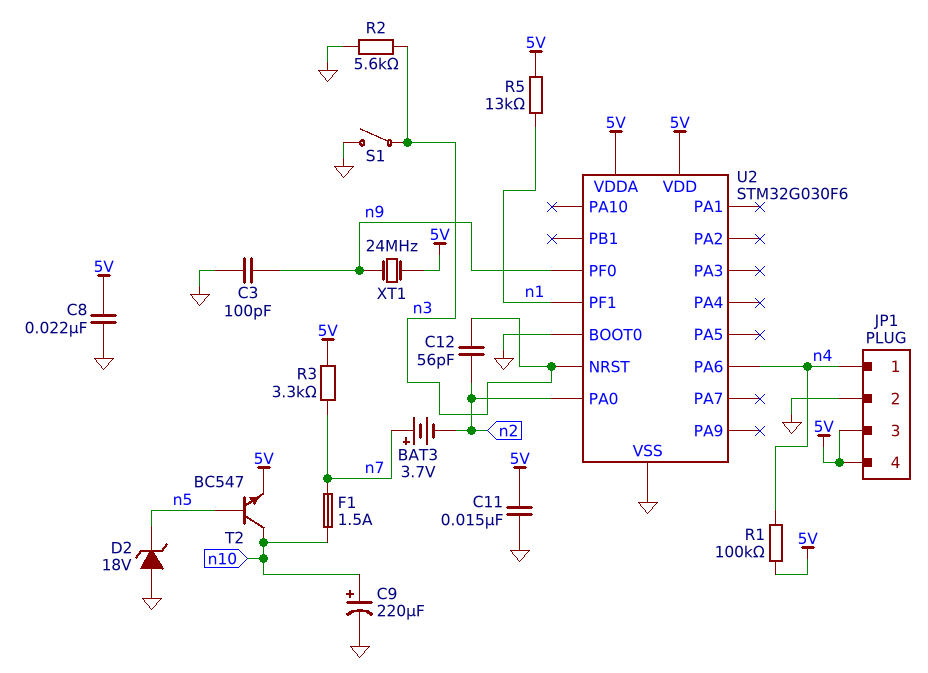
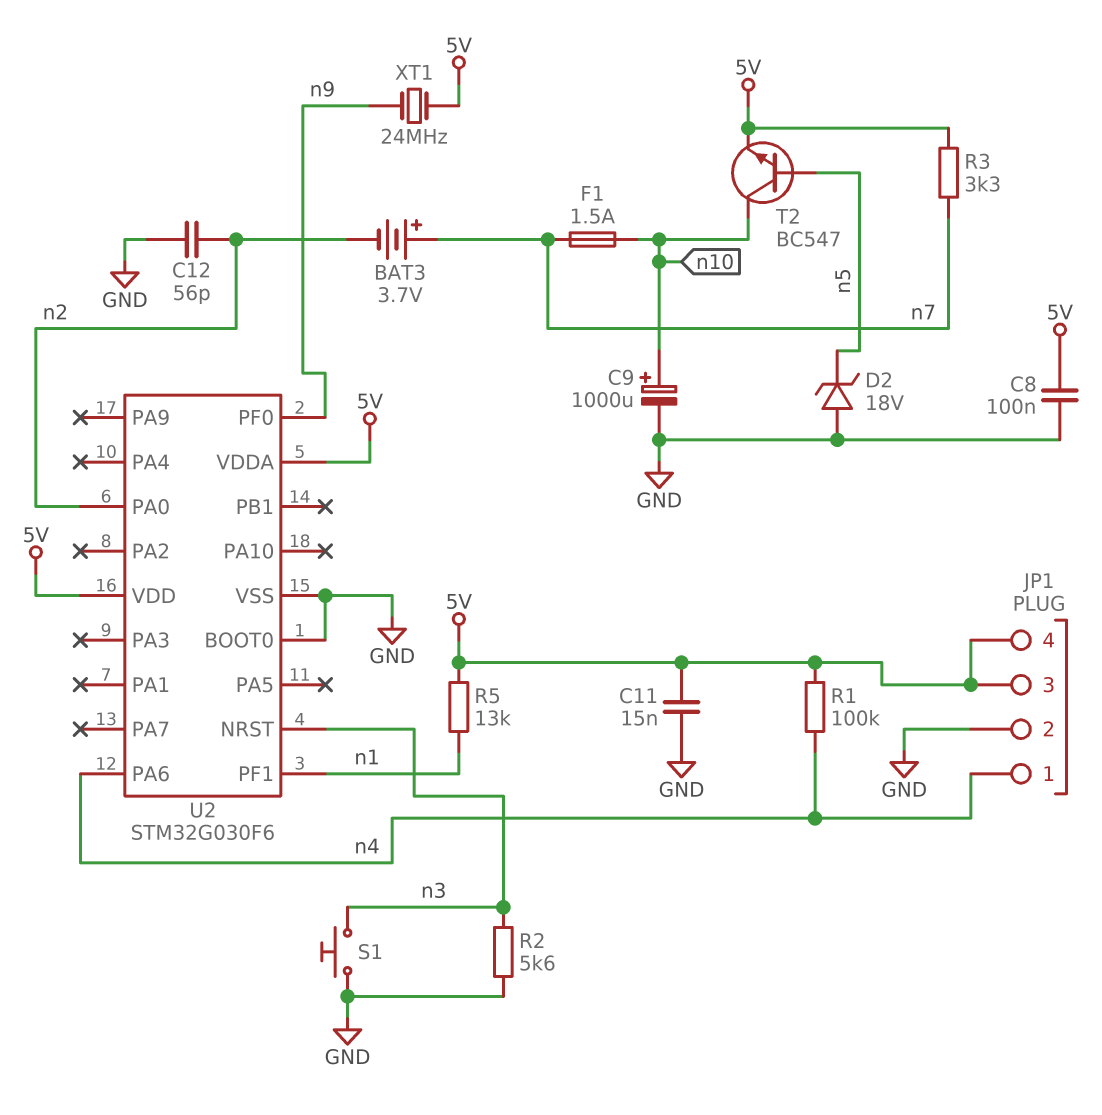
C3: 100pF (GND, n9) -> none
C8: 22nF (5V, GND) -> 100nF (5V, GND)
C9: 220uF (plus n10, minus GND) -> 1000uF (plus n10, minus GND)
C12: 56pF (n2, n3) -> 56pF (GND, n2)
S1: switch (GND, n3) -> button (GND, n3)

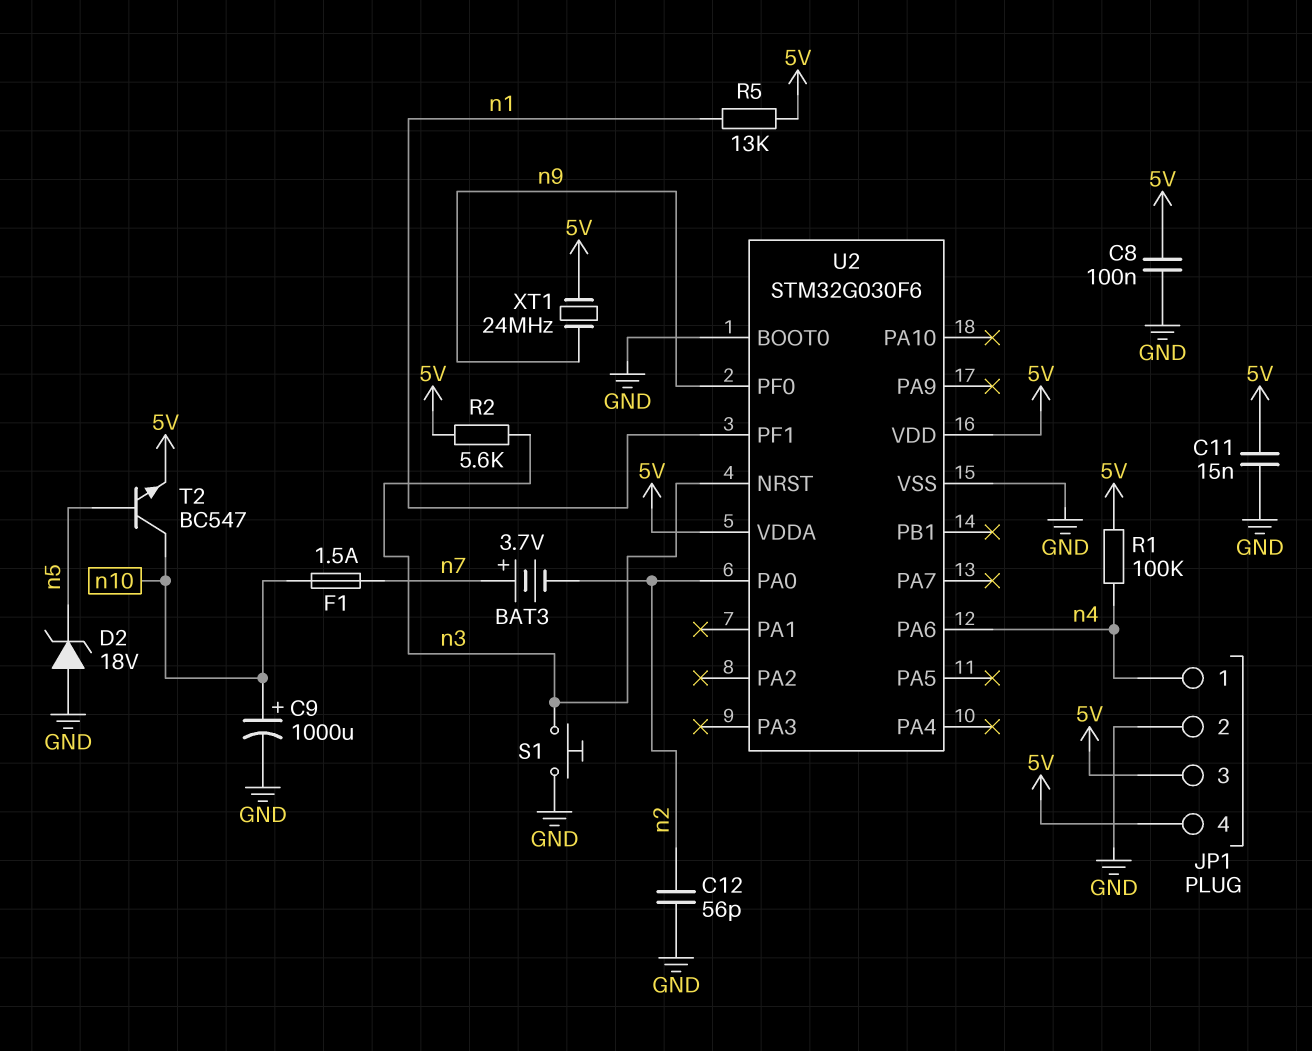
R2: 5.6k (GND, n3) -> 5.6k (5V, n3)
R3: 3.3k (5V, n7) -> none

